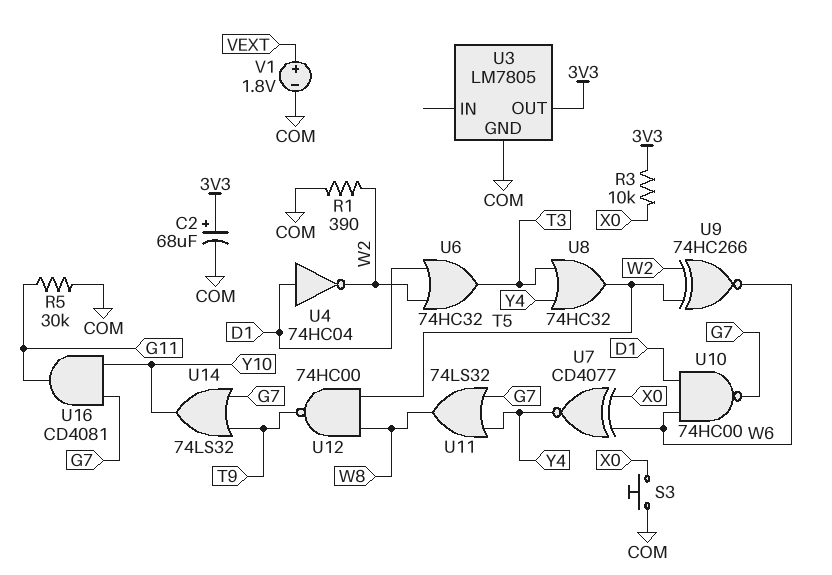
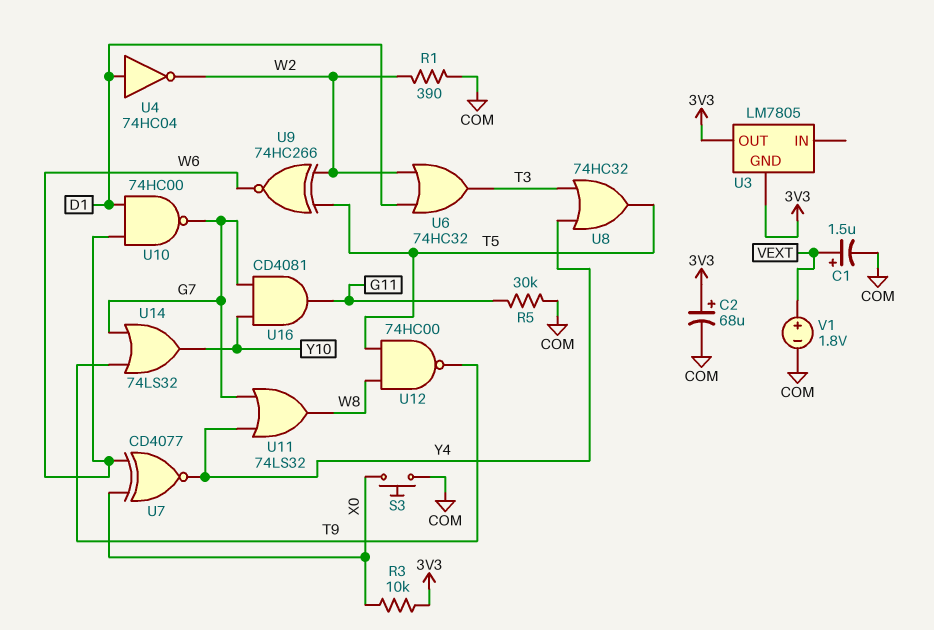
C1: none -> 1.5uF (plus VEXT, minus COM)
U3 pin GND: COM -> 3V3

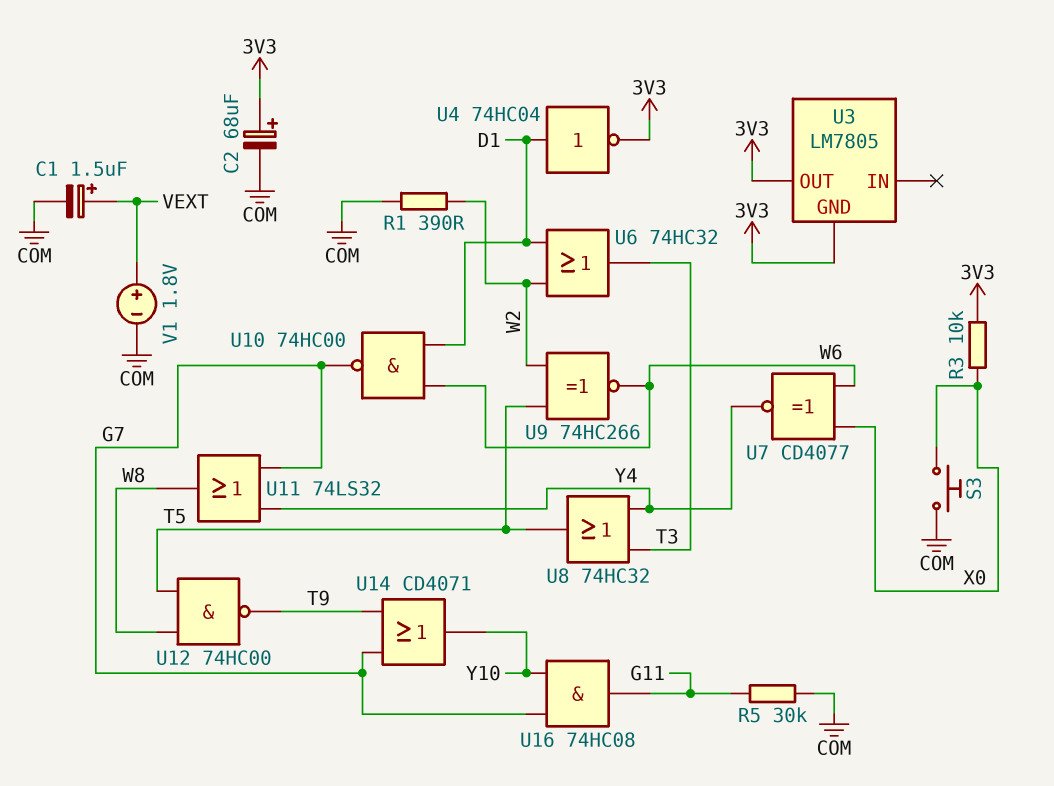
U4: NOT 74HC04 (in D1, out W2) -> NOT 74HC04 (in D1, out 3V3)
U14: OR 74LS32 (in G7, in T9, out Y10) -> OR CD4071 (in G7, in T9, out Y10)
U16: AND CD4081 (in G7, in Y10, out G11) -> AND 74HC08 (in G7, in Y10, out G11)

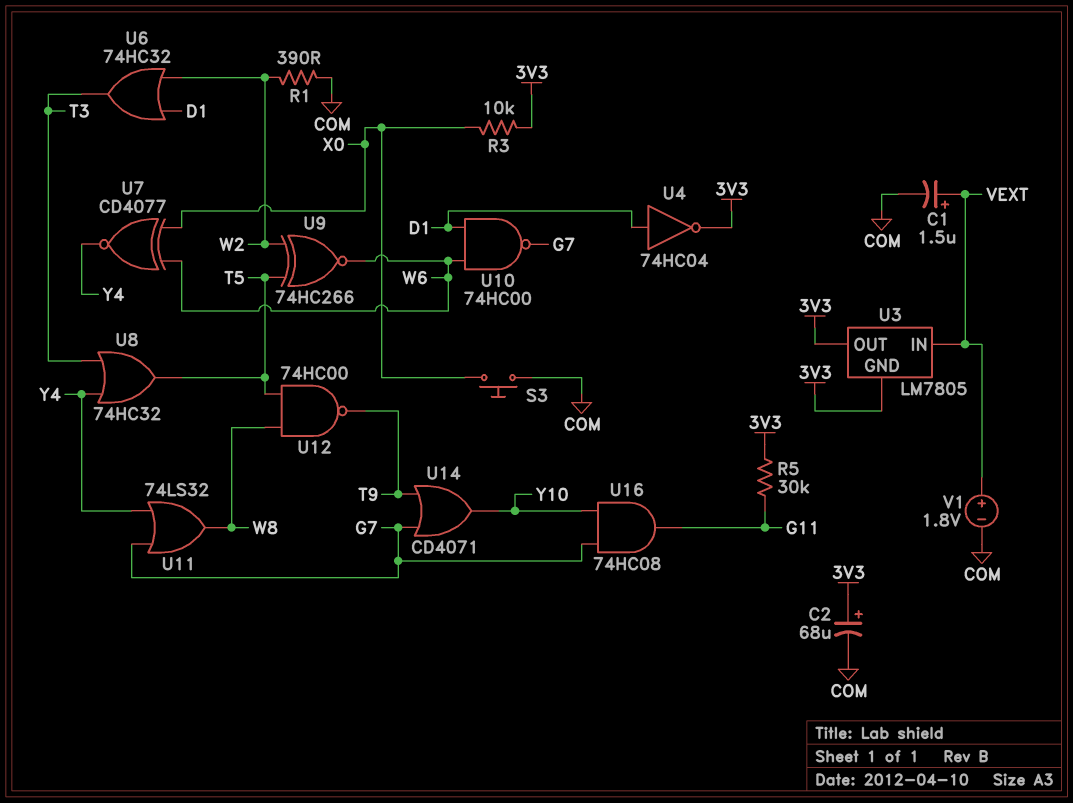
R5: 30k (COM, G11) -> 30k (3V3, G11)
U3 pin IN: none -> VEXT

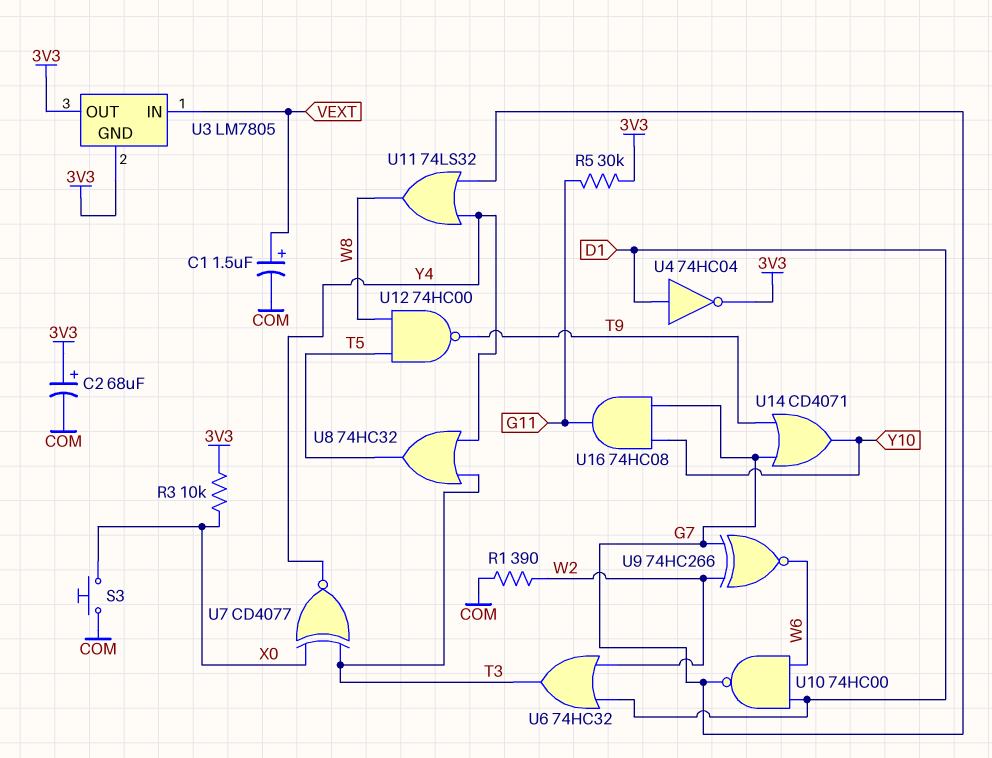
U7: XNOR CD4077 (in W6, in X0, out Y4) -> XNOR CD4077 (in T3, in X0, out Y4)
U9: XNOR 74HC266 (in T5, in W2, out W6) -> XNOR 74HC266 (in G7, in W2, out W6)
V1: 1.8V (plus VEXT, minus COM) -> none

